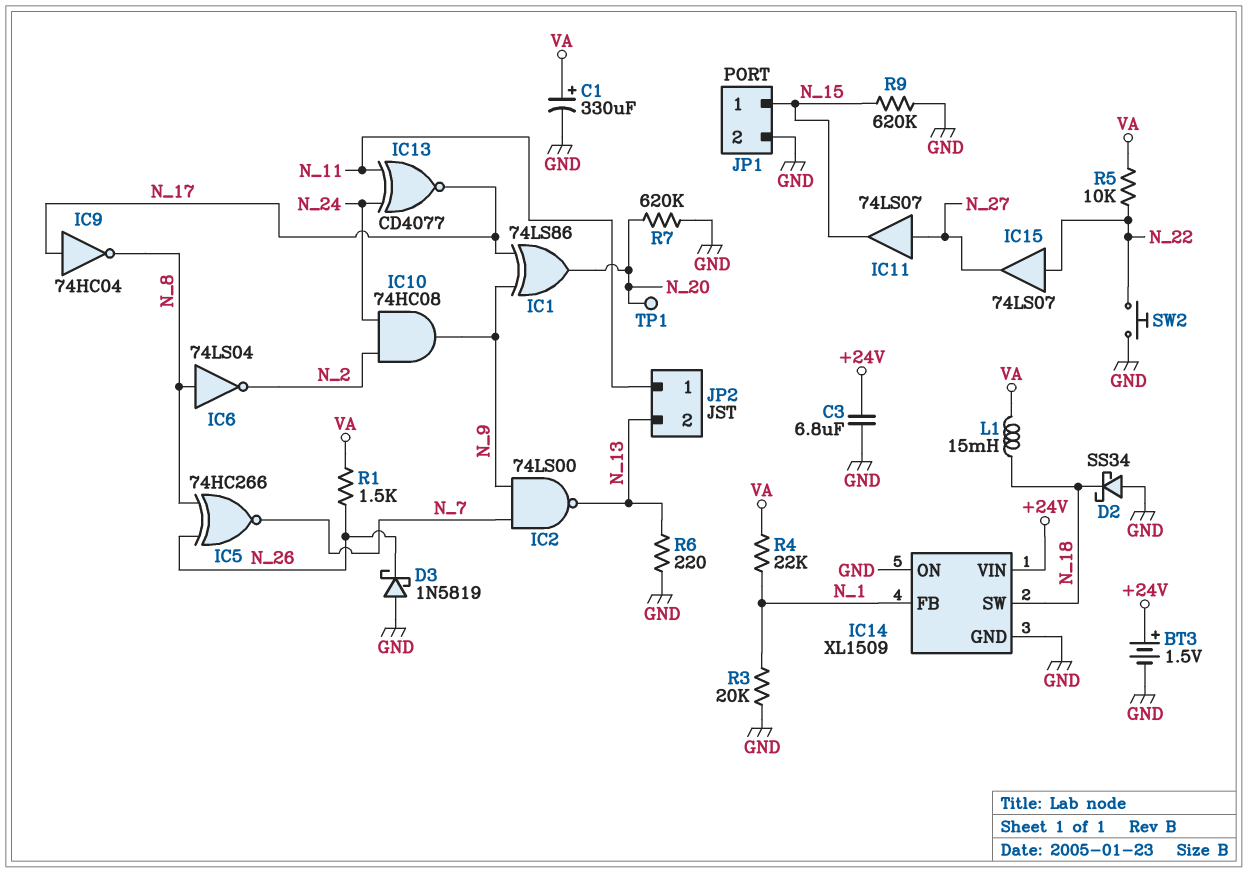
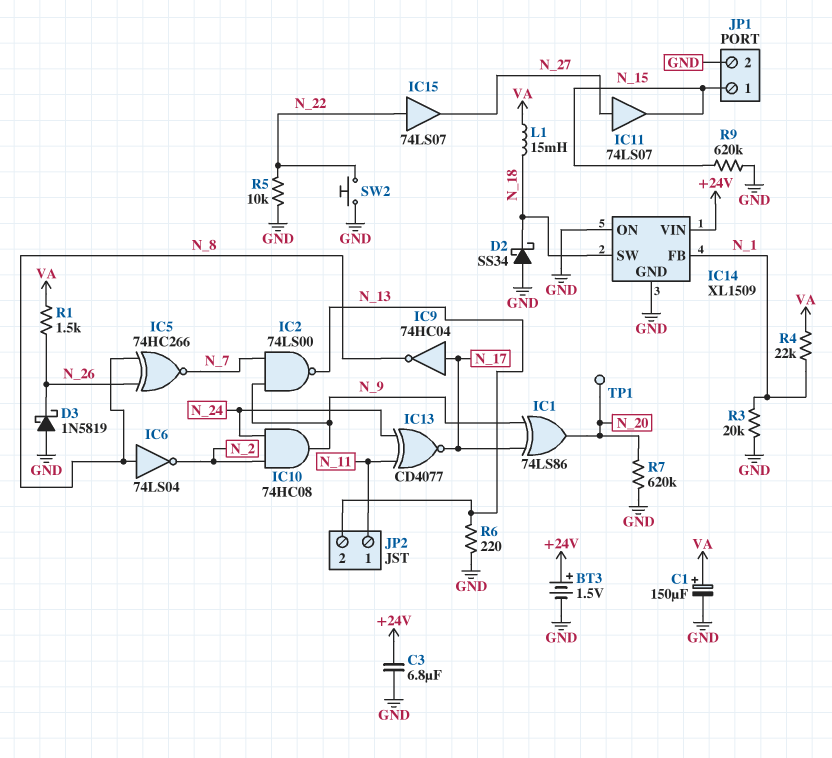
C1: 330uF (plus VA, minus GND) -> 150uF (plus VA, minus GND)
R5: 10k (N_22, VA) -> 10k (GND, N_22)

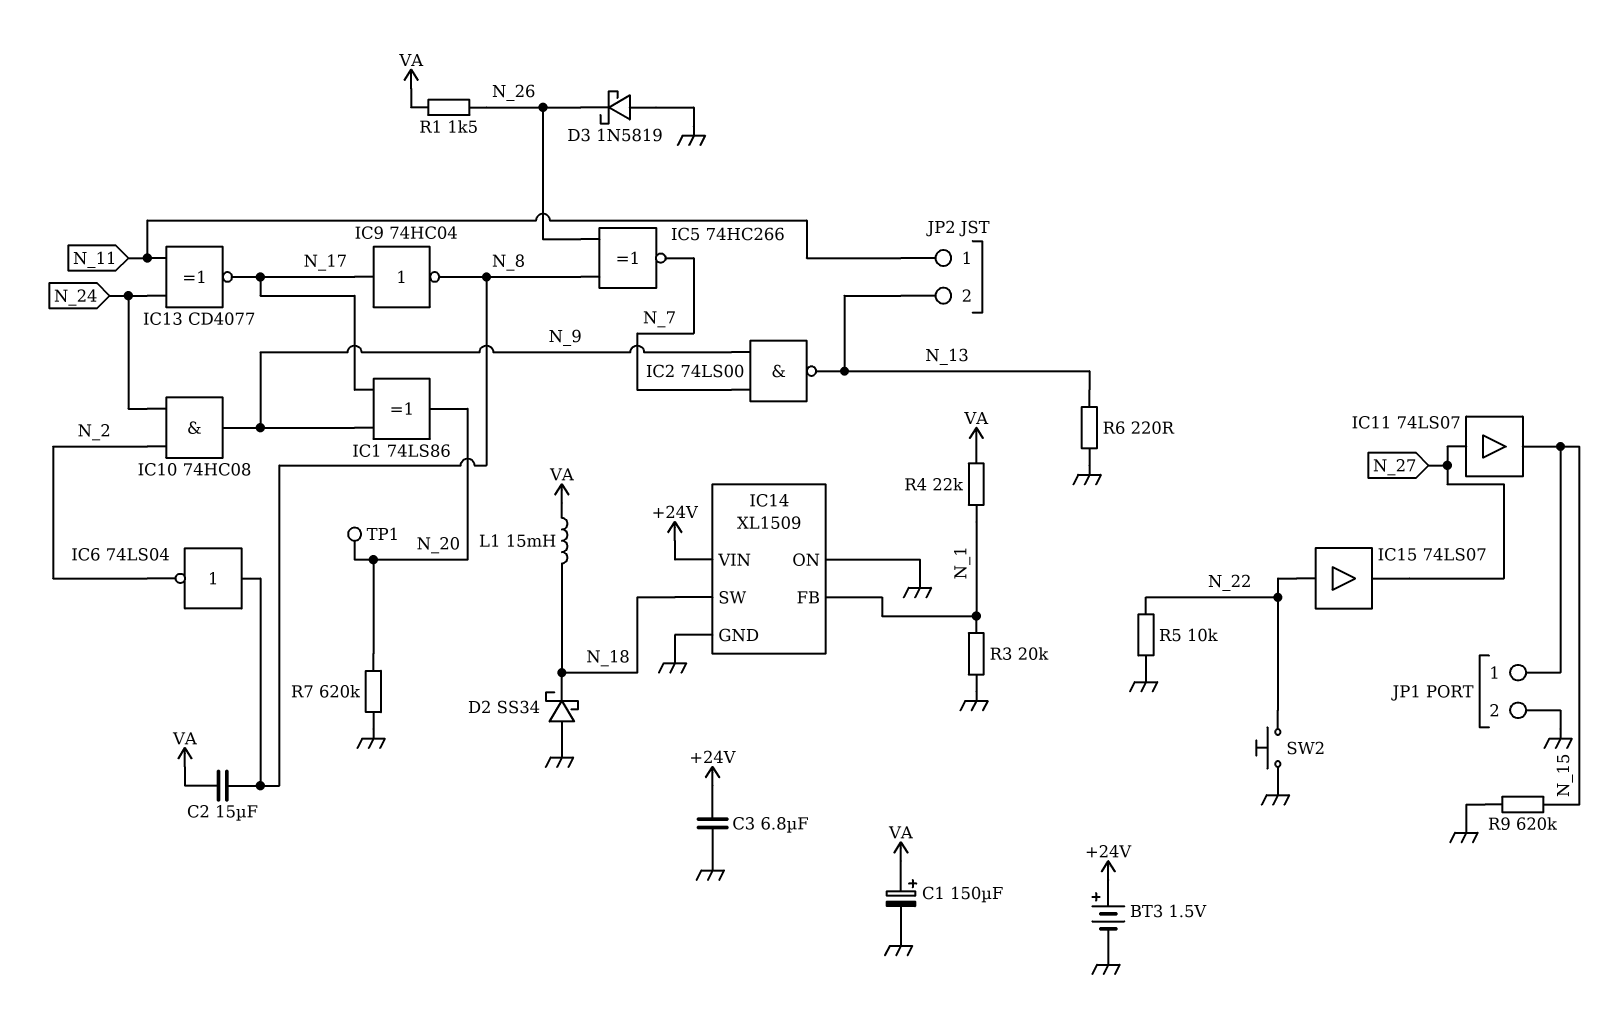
C2: none -> 15uF (N_8, VA)

